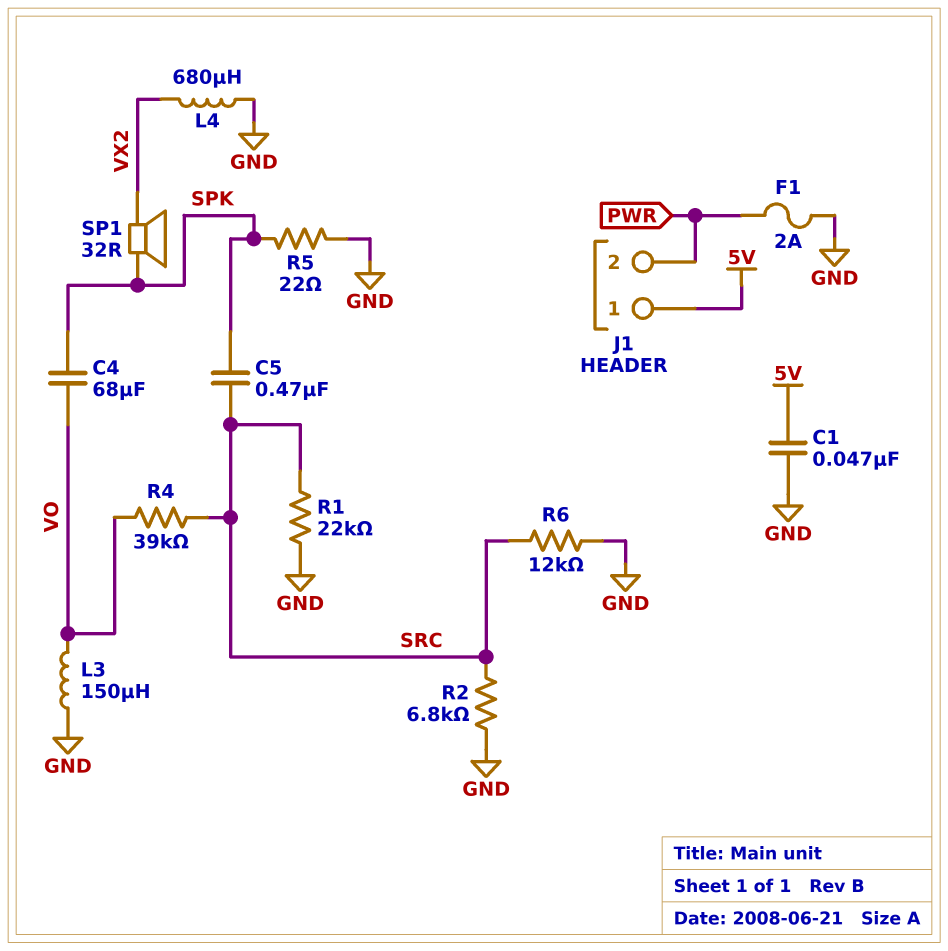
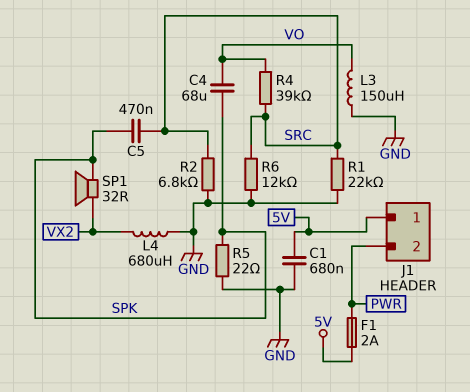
C1: 47nF (5V, GND) -> 680nF (5V, GND)
F1: 2A (GND, PWR) -> 2A (5V, PWR)

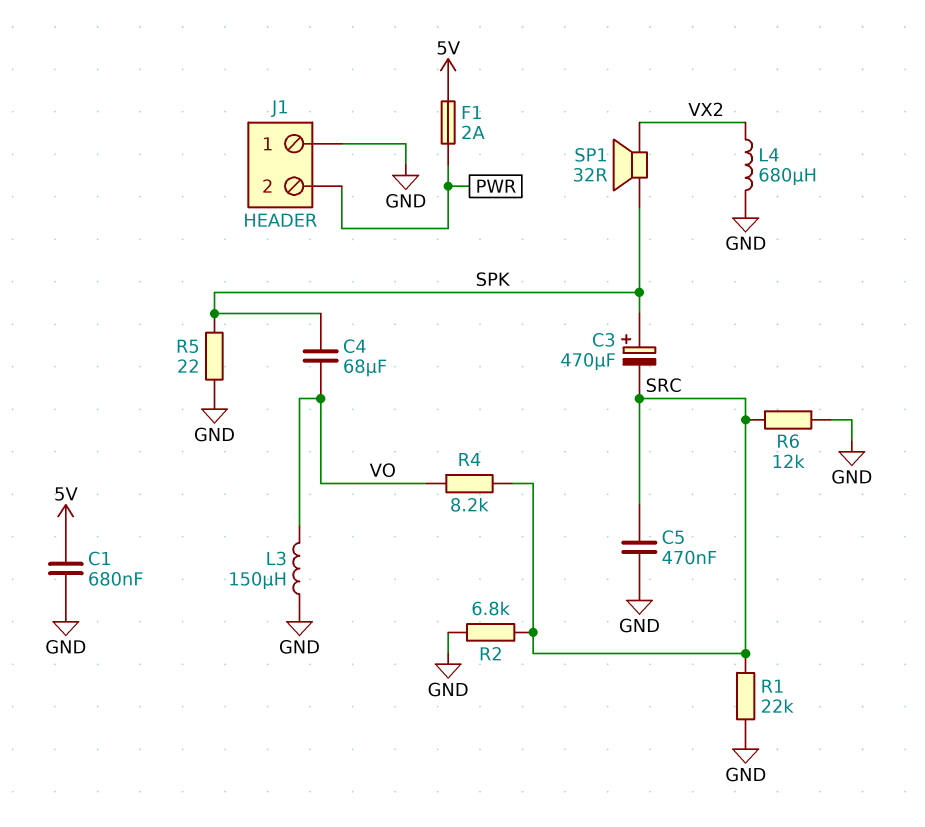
C3: none -> 470uF (plus SPK, minus SRC)
C5: 470nF (SPK, SRC) -> 470nF (GND, SRC)
J1 pin 1: 5V -> GND
R4: 39k (SRC, VO) -> 8.2k (SRC, VO)

